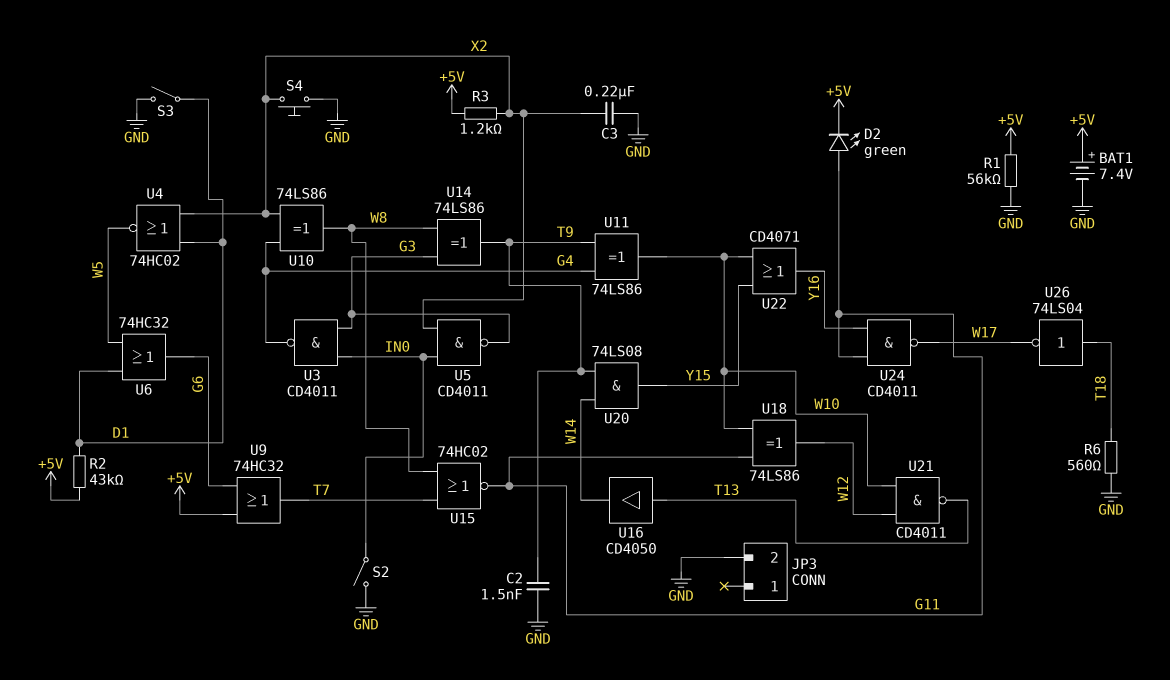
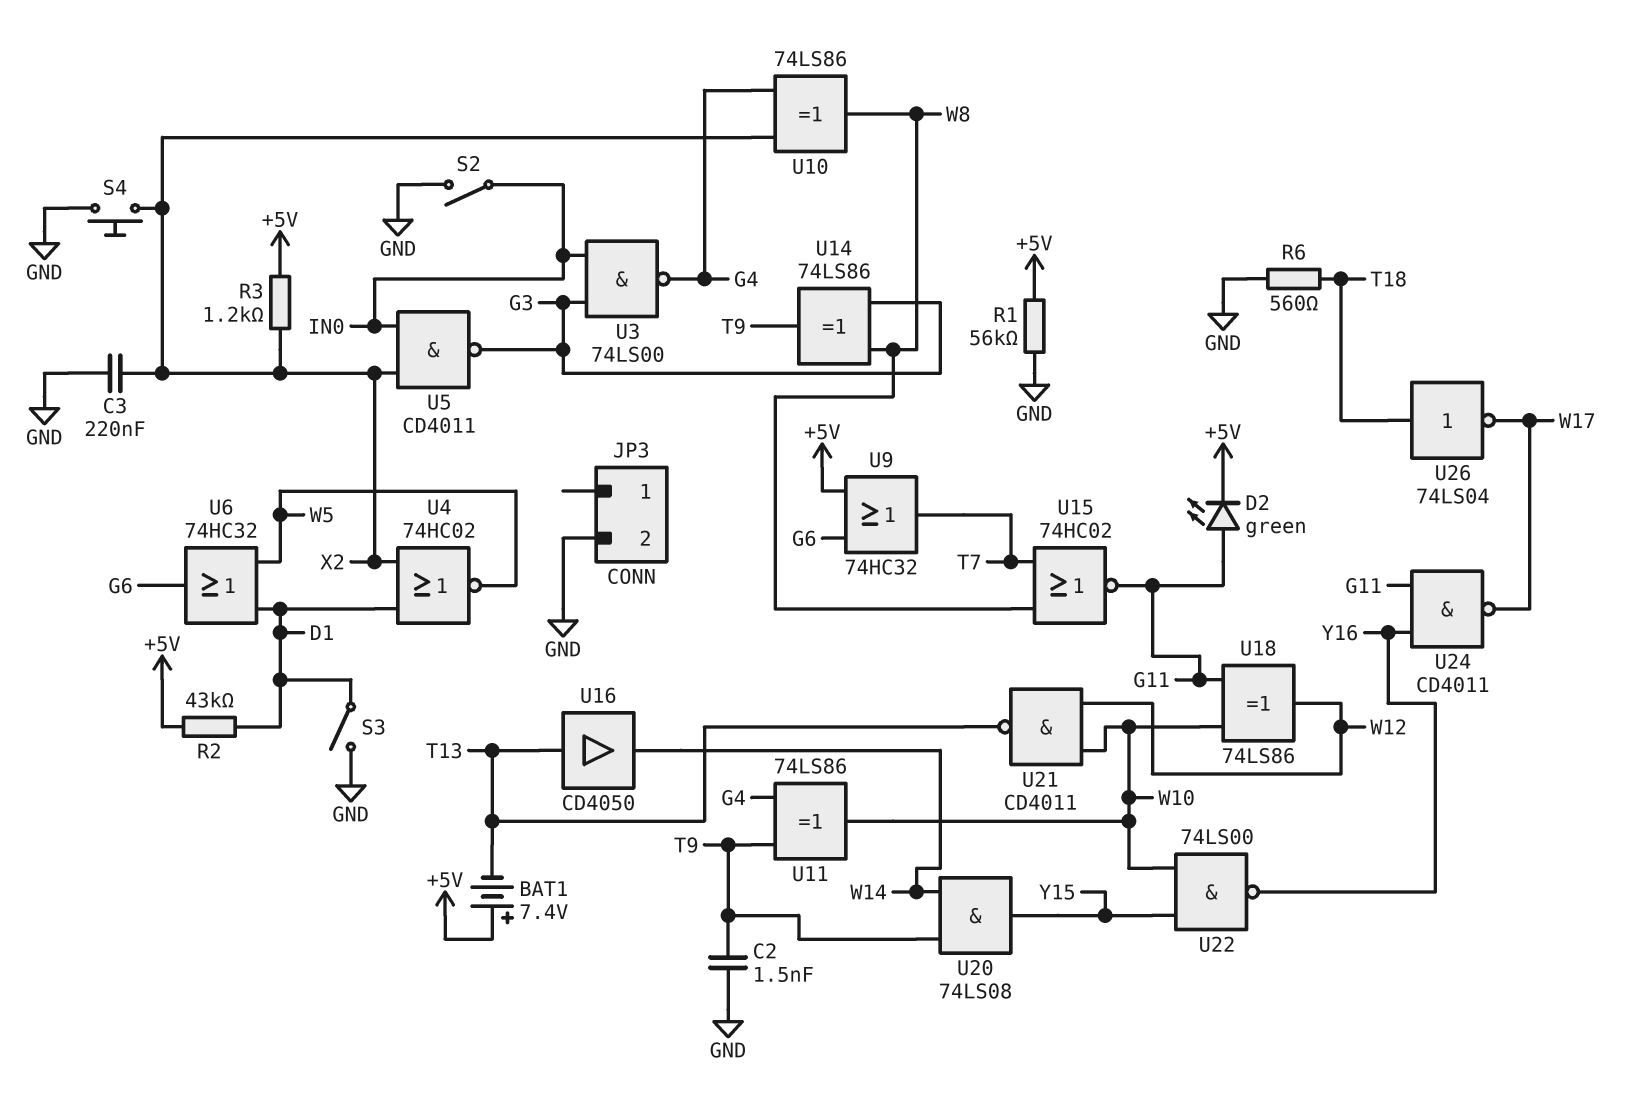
BAT1: 7.4V (plus +5V, minus GND) -> 7.4V (plus +5V, minus T13)
U3: NAND CD4011 (in G3, in IN0, out G4) -> NAND 74LS00 (in G3, in IN0, out G4)
U22: OR CD4071 (in W10, in Y15, out Y16) -> NAND 74LS00 (in W10, in Y15, out Y16)

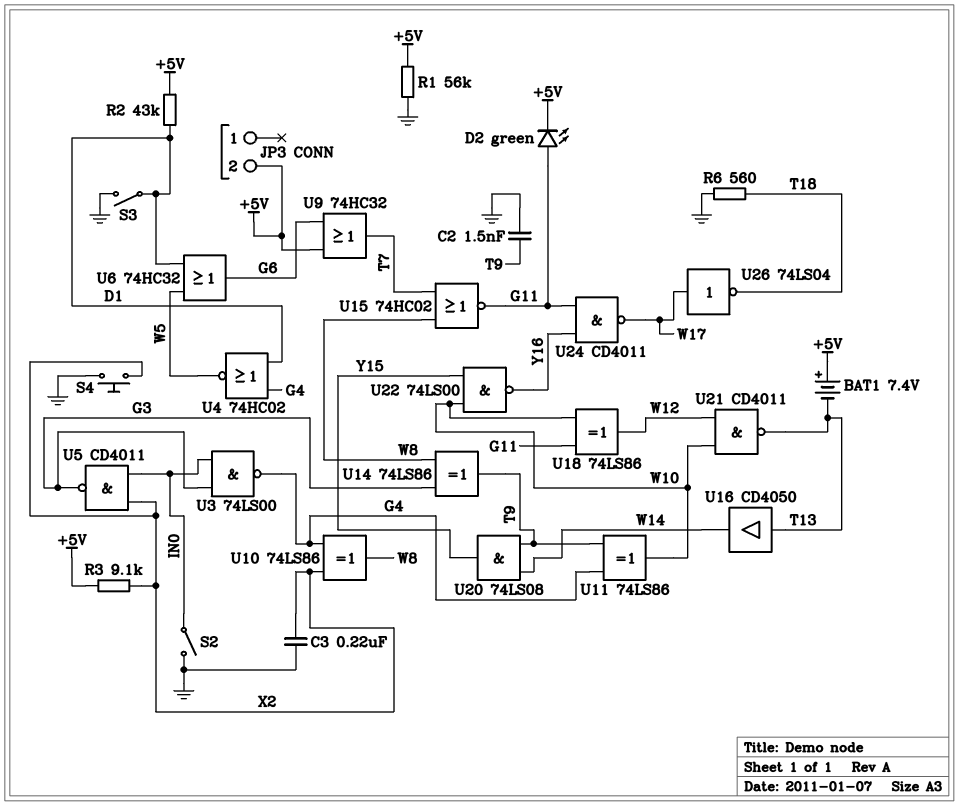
JP3 pin 2: GND -> +5V
R3: 1.2k (+5V, X2) -> 9.1k (+5V, X2)
U4: NOR 74HC02 (in D1, in X2, out W5) -> NOR 74HC02 (in D1, in G4, out W5)
U26: NOT 74LS04 (in T18, out W17) -> NOT 74LS04 (in W17, out T18)

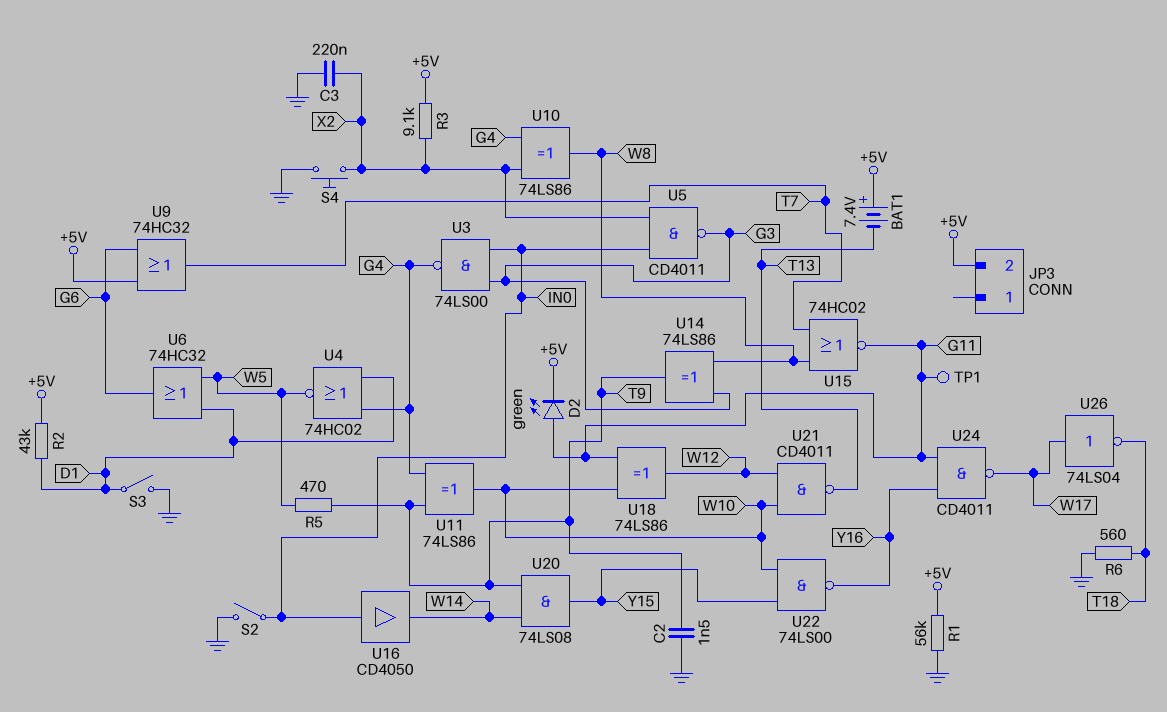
R5: none -> 470 (T9, W5)
TP1: none -> test point (G11)
U16: buffer CD4050 (in T13, out W14) -> buffer CD4050 (in IN0, out W14)

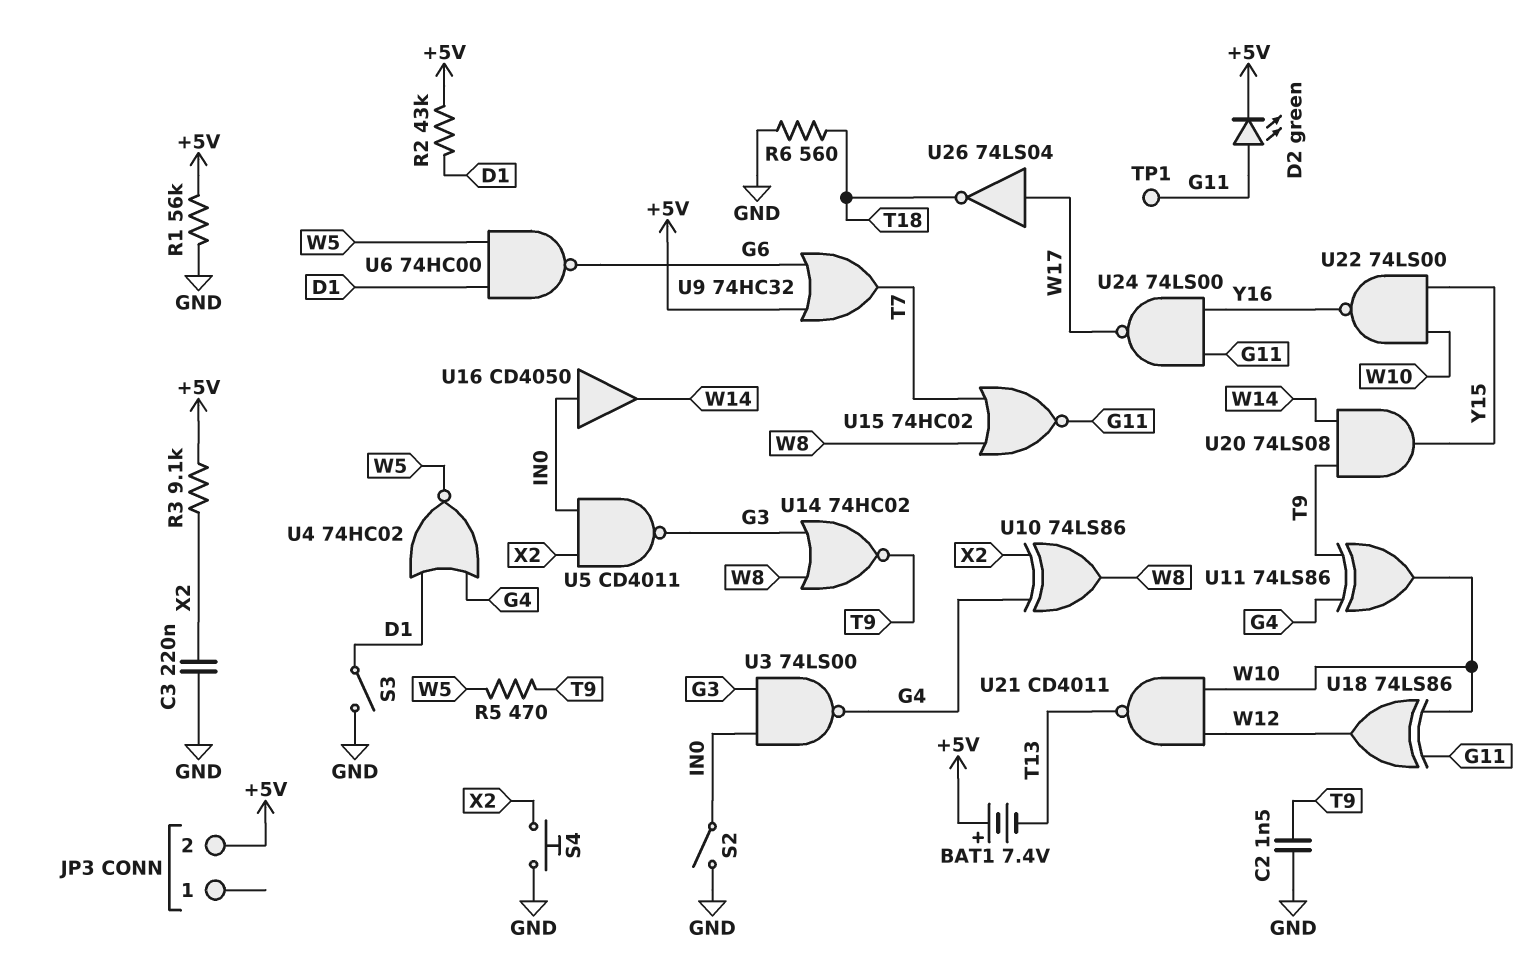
U6: OR 74HC32 (in D1, in W5, out G6) -> NAND 74HC00 (in D1, in W5, out G6)
U14: XOR 74LS86 (in G3, in W8, out T9) -> NOR 74HC02 (in G3, in W8, out T9)
U24: NAND CD4011 (in G11, in Y16, out W17) -> NAND 74LS00 (in G11, in Y16, out W17)

